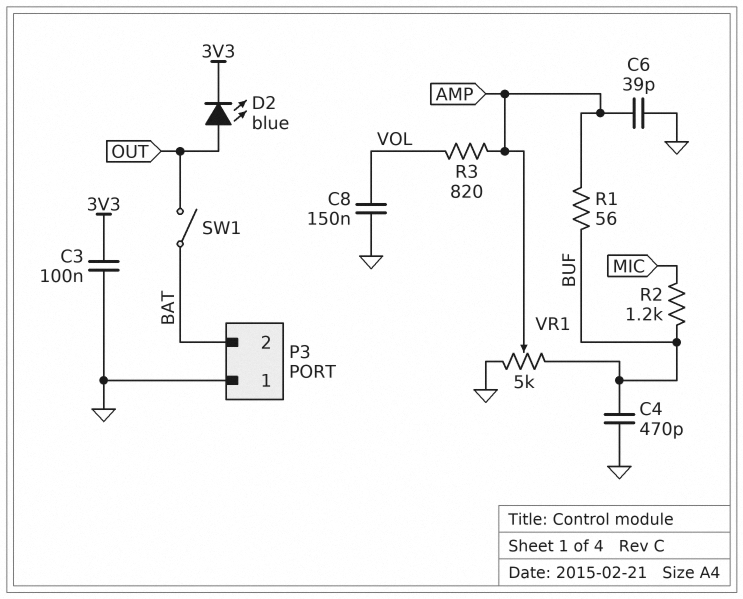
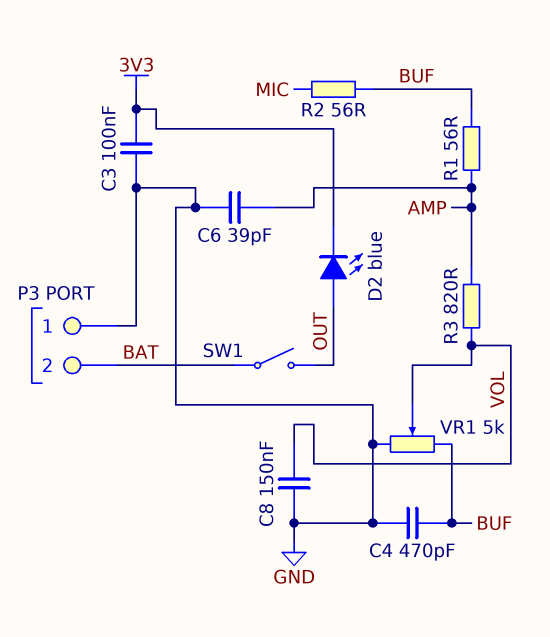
R2: 1.2k (BUF, MIC) -> 56 (BUF, MIC)
VR1: 5k (BUF, GND, wiper AMP) -> 5k (BUF, GND, wiper VOL)

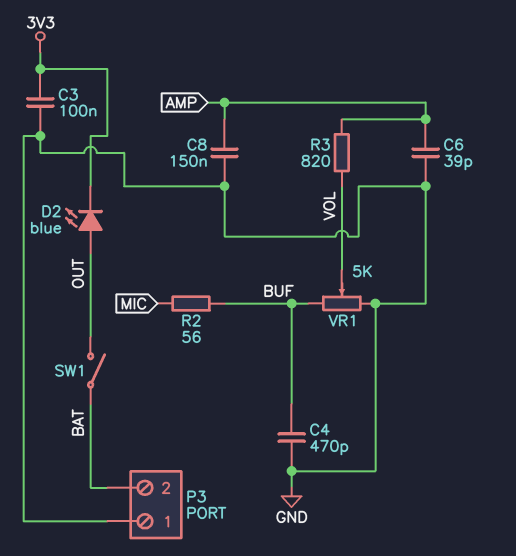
C8: 150nF (GND, VOL) -> 150nF (AMP, GND)
R1: 56 (AMP, BUF) -> none

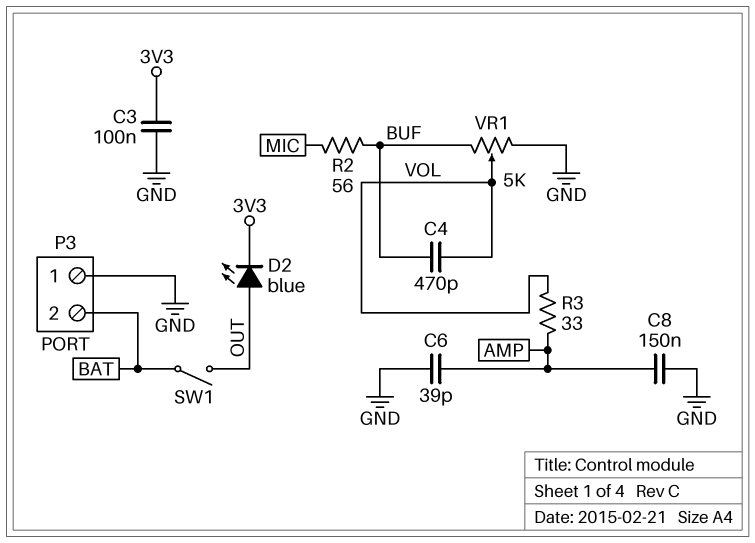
C4: 470pF (BUF, GND) -> 470pF (BUF, VOL)
R3: 820 (AMP, VOL) -> 33 (AMP, VOL)

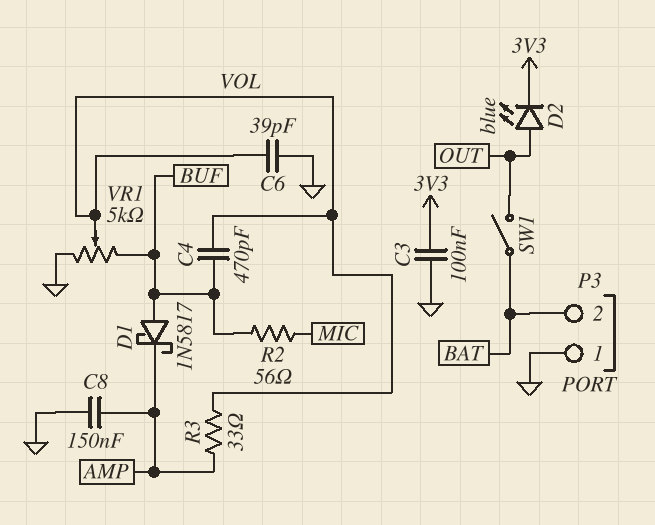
C6: 39pF (AMP, GND) -> 39pF (GND, VOL)
D1: none -> schottky 1N5817 (A BUF, K AMP)

